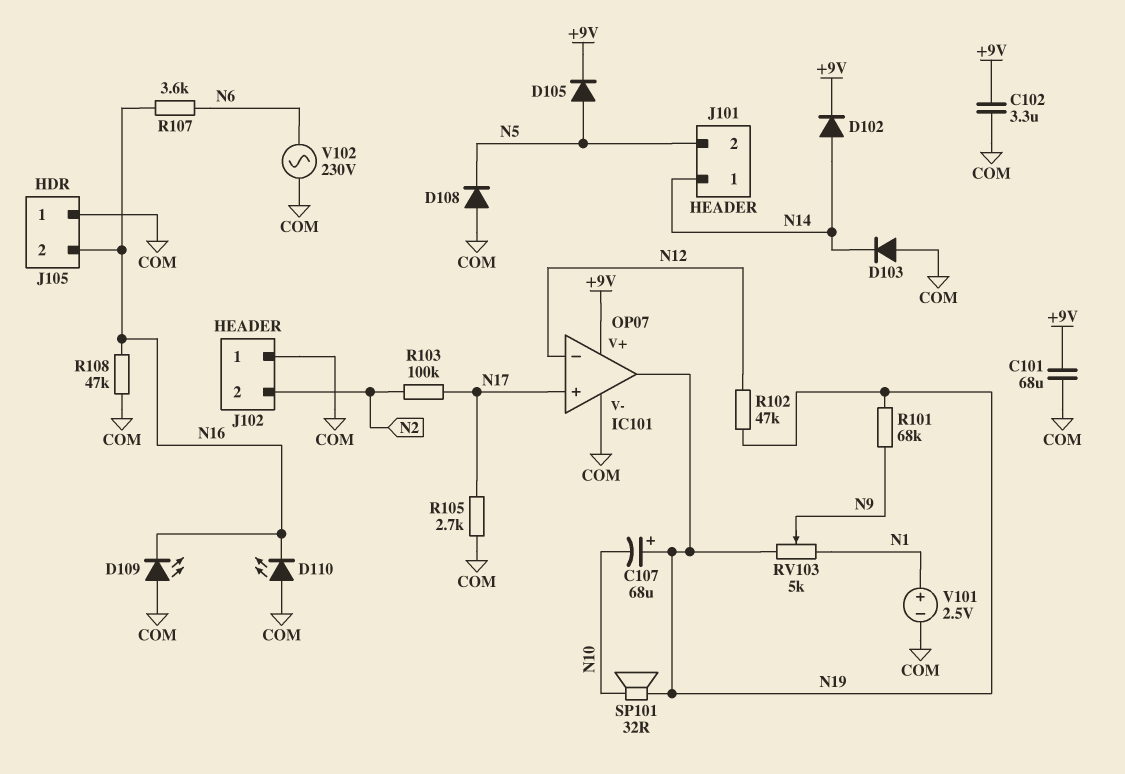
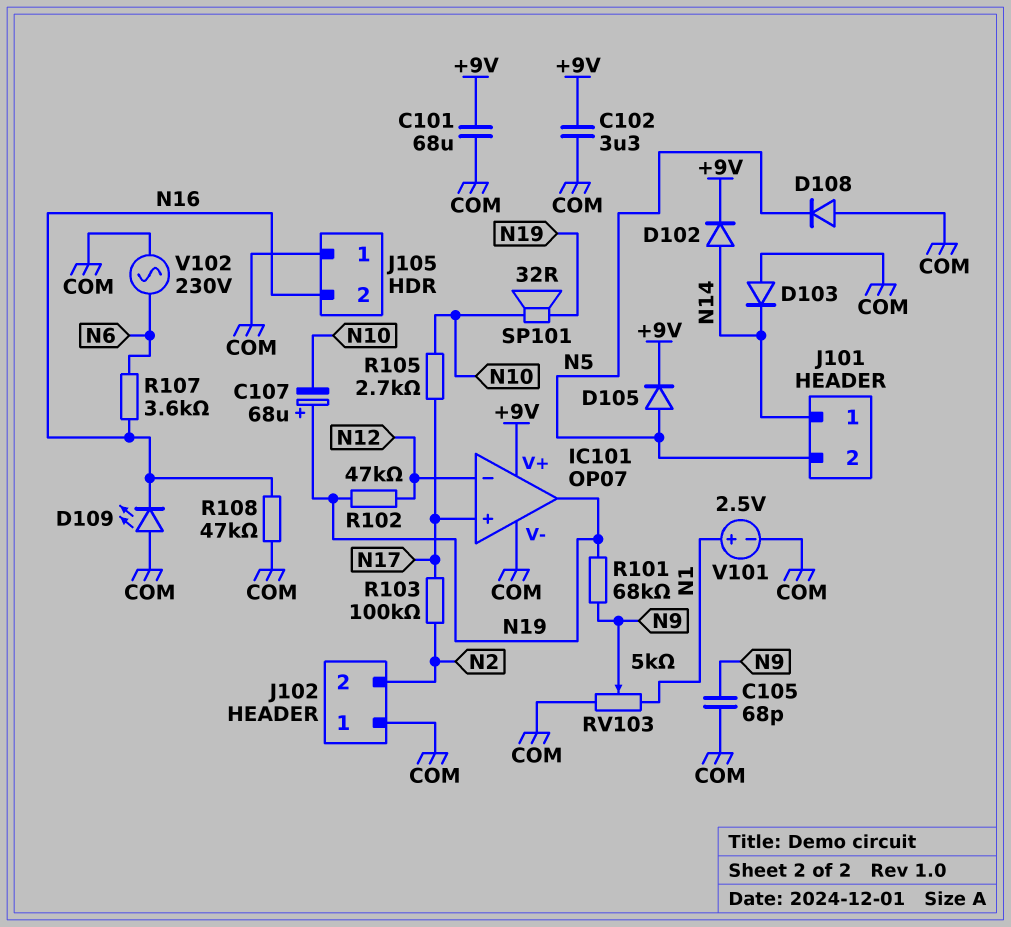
C105: none -> 68pF (COM, N9)
D110: LED (A COM, K N16) -> none
R105: 2.7k (COM, N17) -> 2.7k (N10, N17)
RV103: 5k (N1, N19, wiper N9) -> 5k (COM, N1, wiper N9)

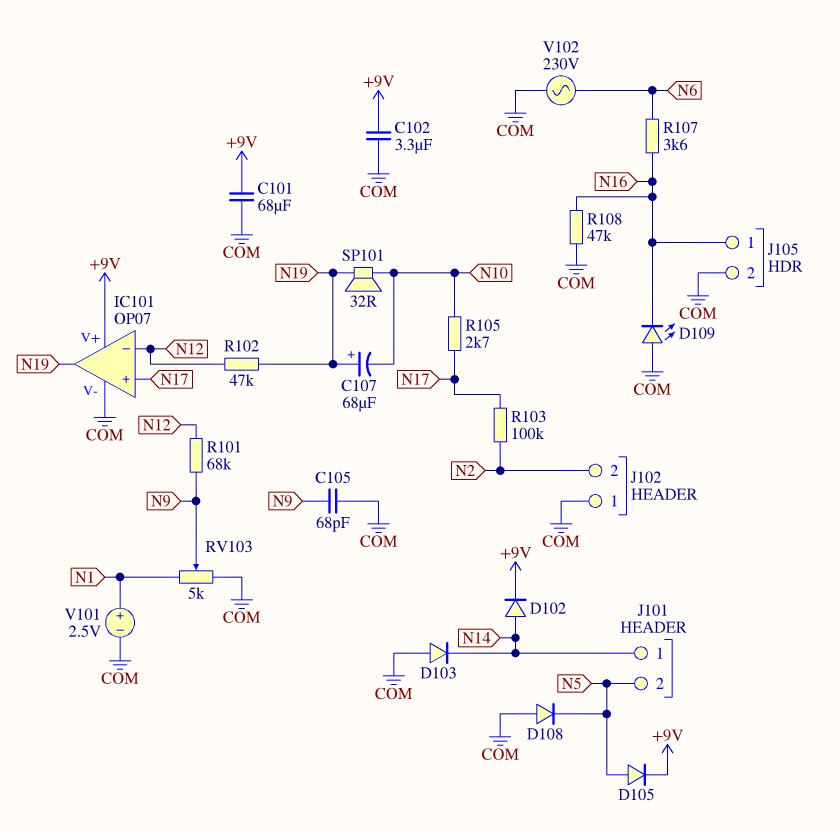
J105 pin 1: COM -> N16
J105 pin 2: N16 -> COM
R101: 68k (N9, N19) -> 68k (N9, N12)

